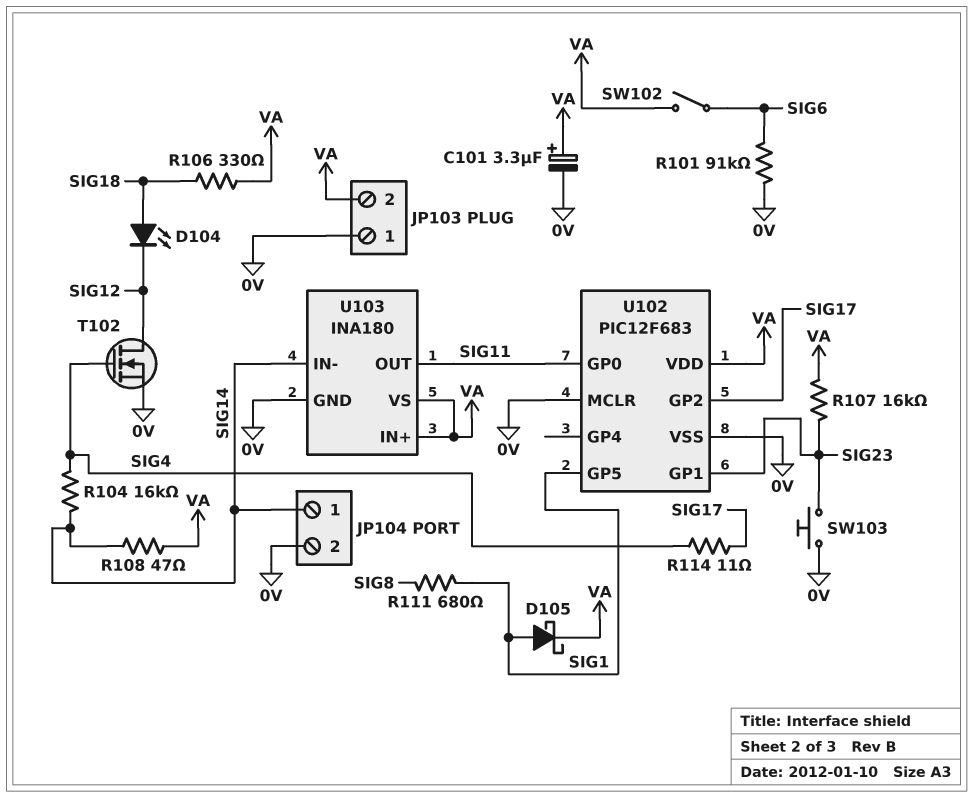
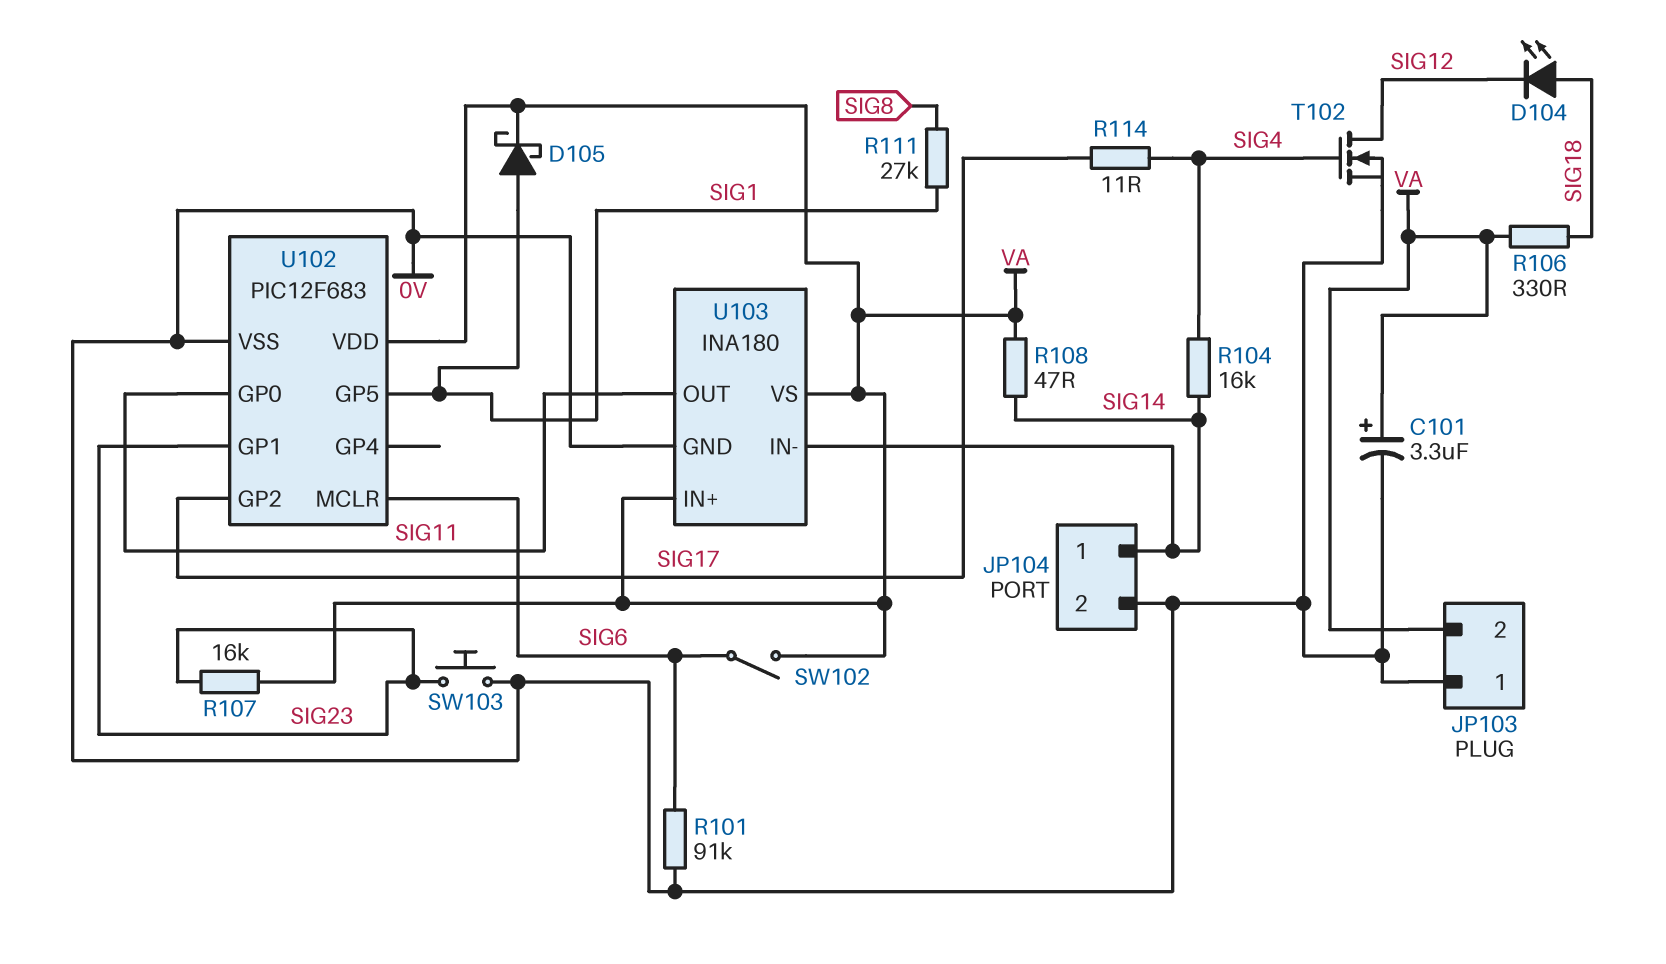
R111: 680 (SIG1, SIG8) -> 27k (SIG1, SIG8)
U102 pin MCLR: 0V -> SIG6

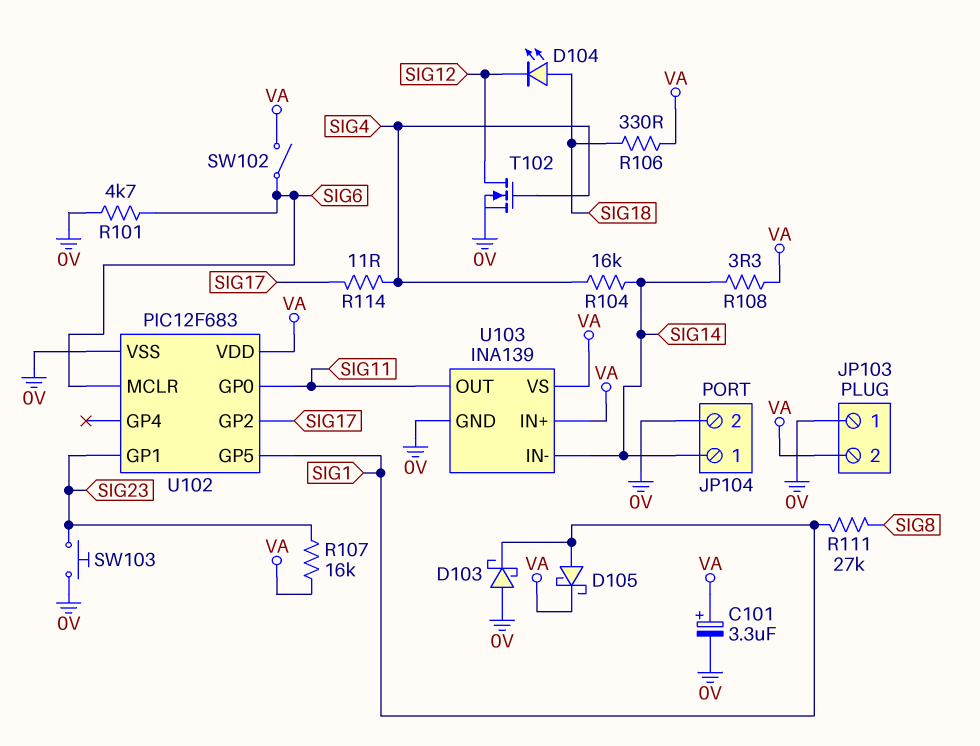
D103: none -> schottky (A 0V, K SIG1)
R101: 91k (0V, SIG6) -> 4.7k (0V, SIG6)
R108: 47 (SIG14, VA) -> 3.3 (SIG14, VA)
U103: INA180 -> INA139

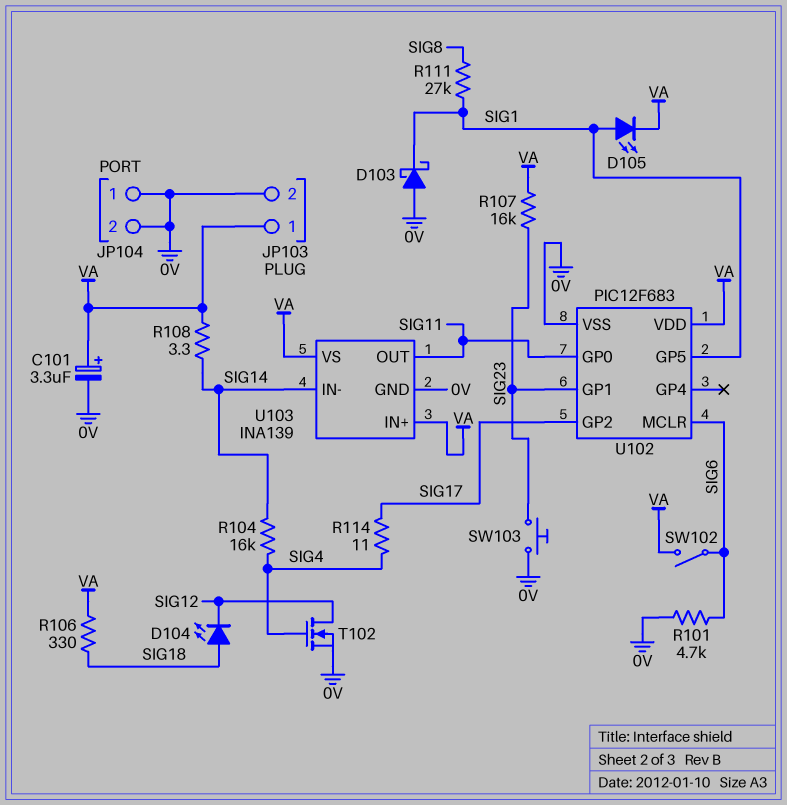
D105: schottky (A SIG1, K VA) -> LED (A SIG1, K VA)
JP103 pin 1: 0V -> VA
JP103 pin 2: VA -> 0V
JP104 pin 1: SIG14 -> 0V

